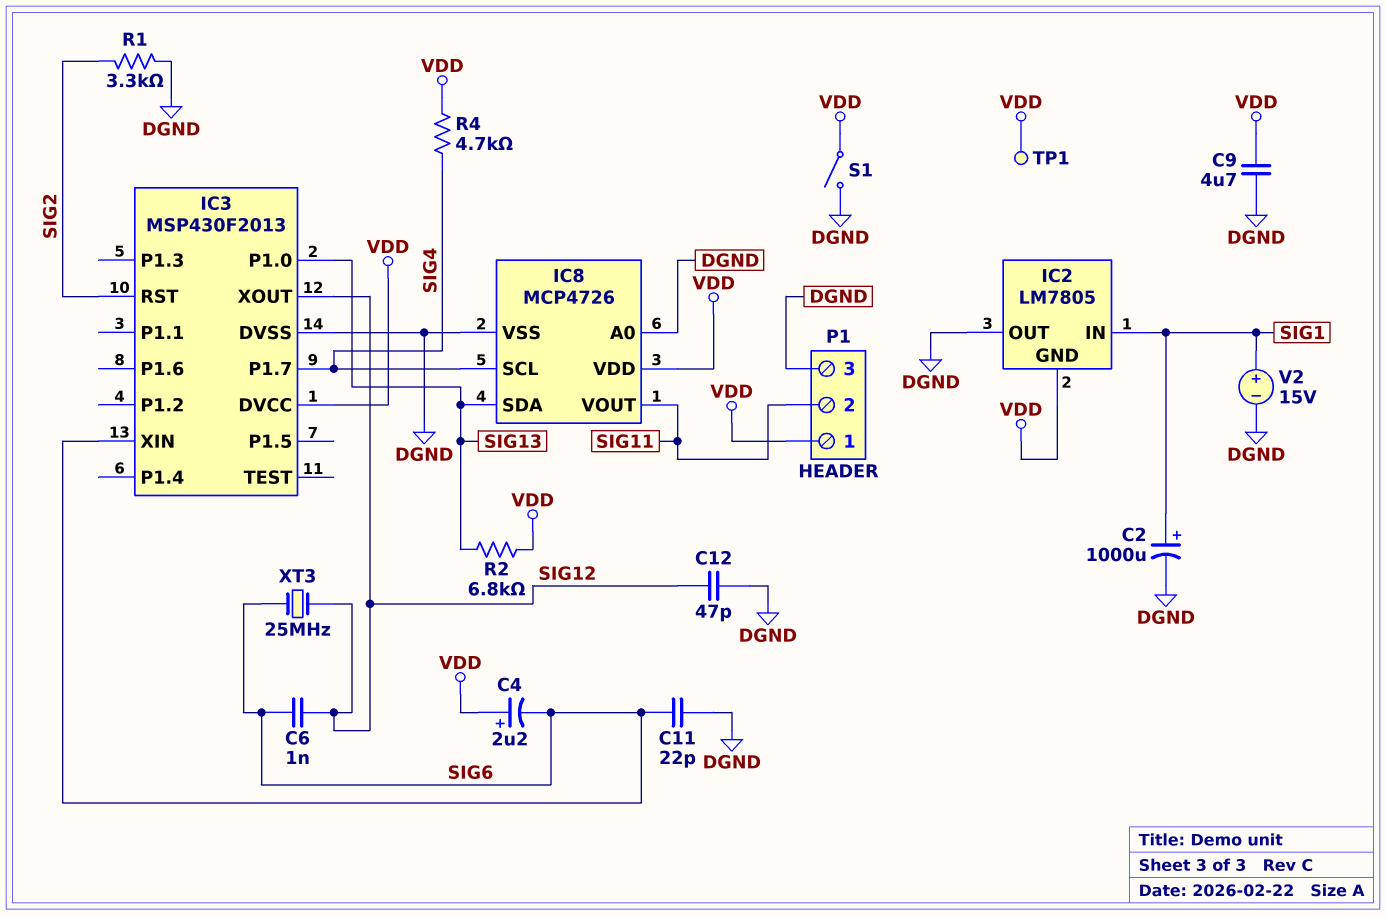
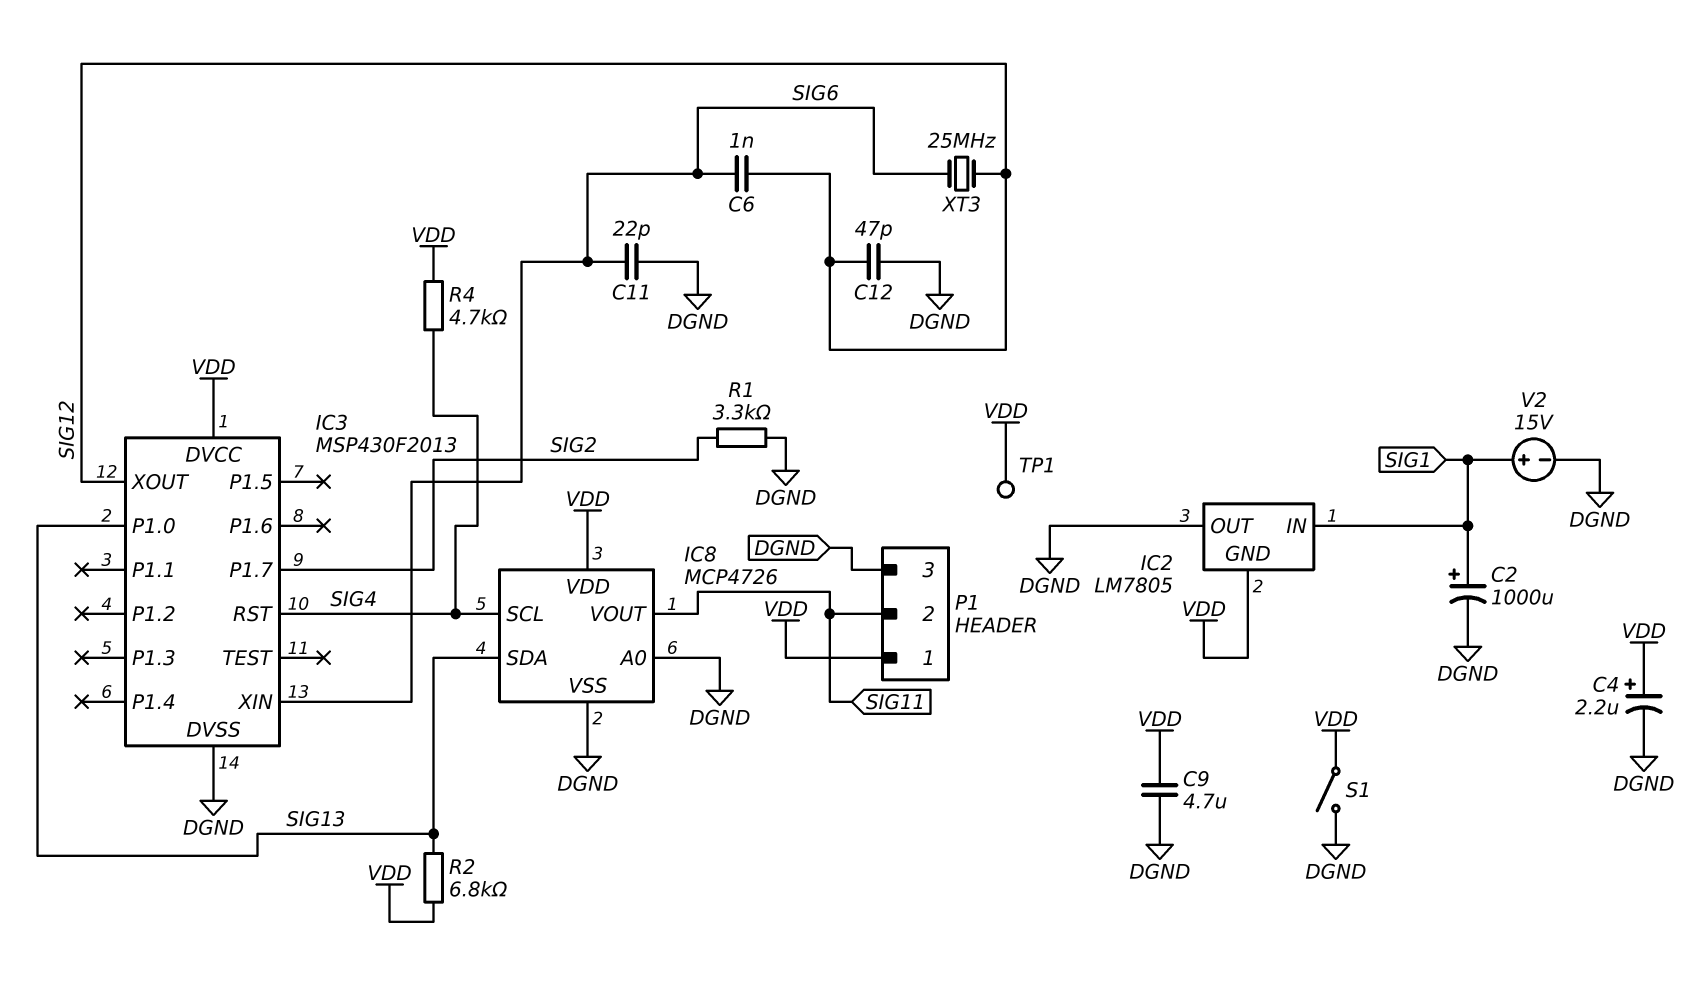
C4: 2.2uF (plus VDD, minus SIG6) -> 2.2uF (plus VDD, minus DGND)
IC3 pin P1.7: SIG4 -> SIG2
IC3 pin RST: SIG2 -> SIG4

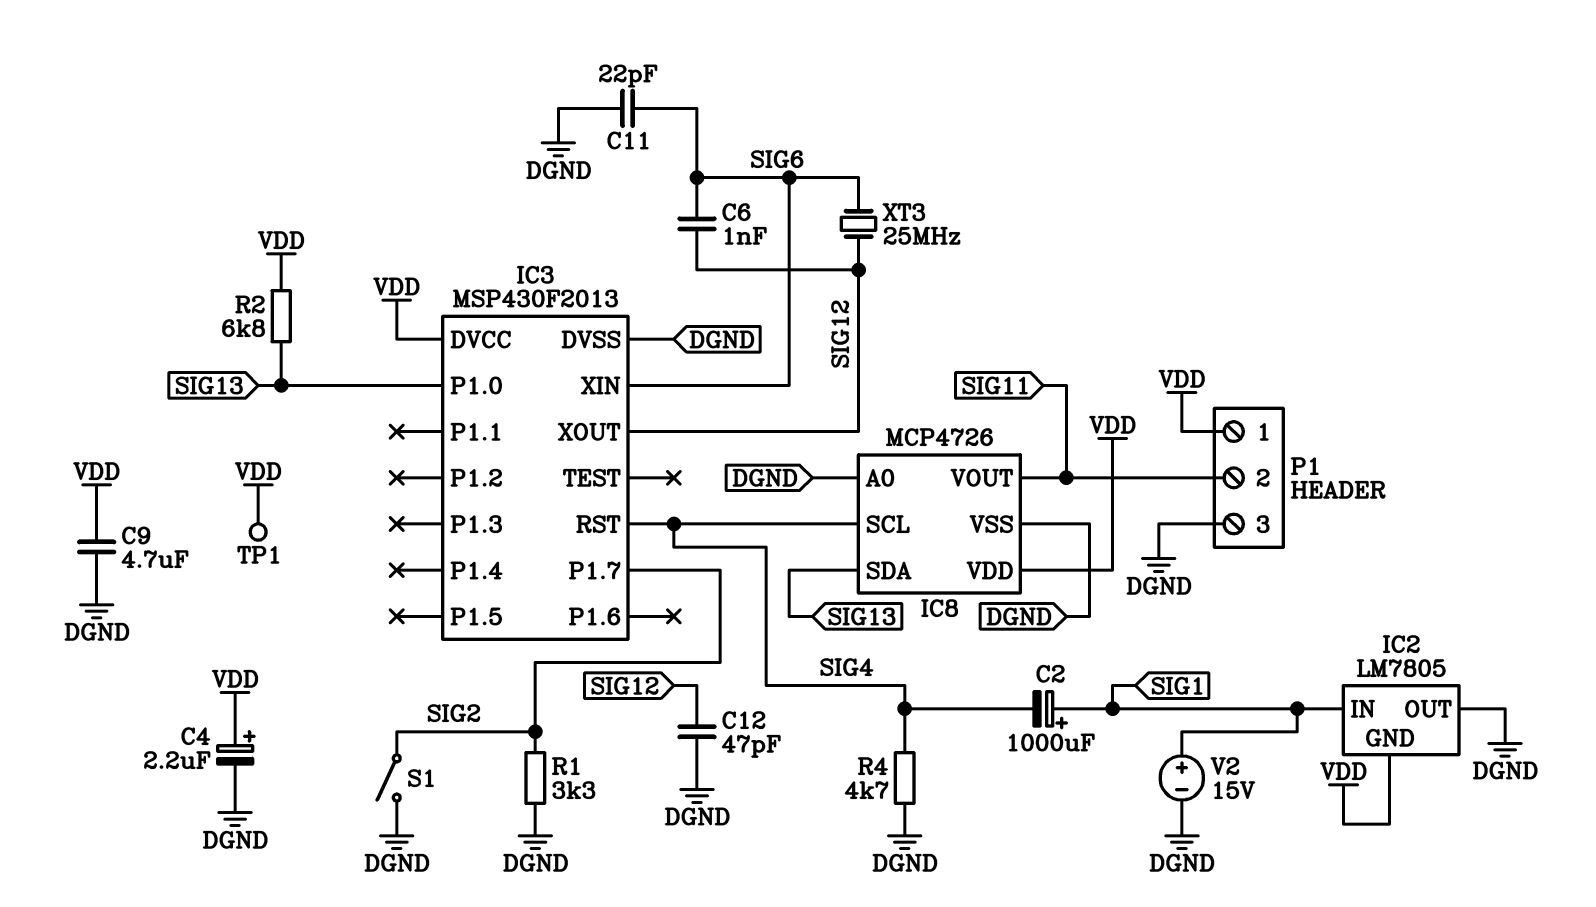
C2: 1000uF (plus SIG1, minus DGND) -> 1000uF (plus SIG1, minus SIG4)
R4: 4.7k (SIG4, VDD) -> 4.7k (DGND, SIG4)
S1: switch (DGND, VDD) -> switch (DGND, SIG2)

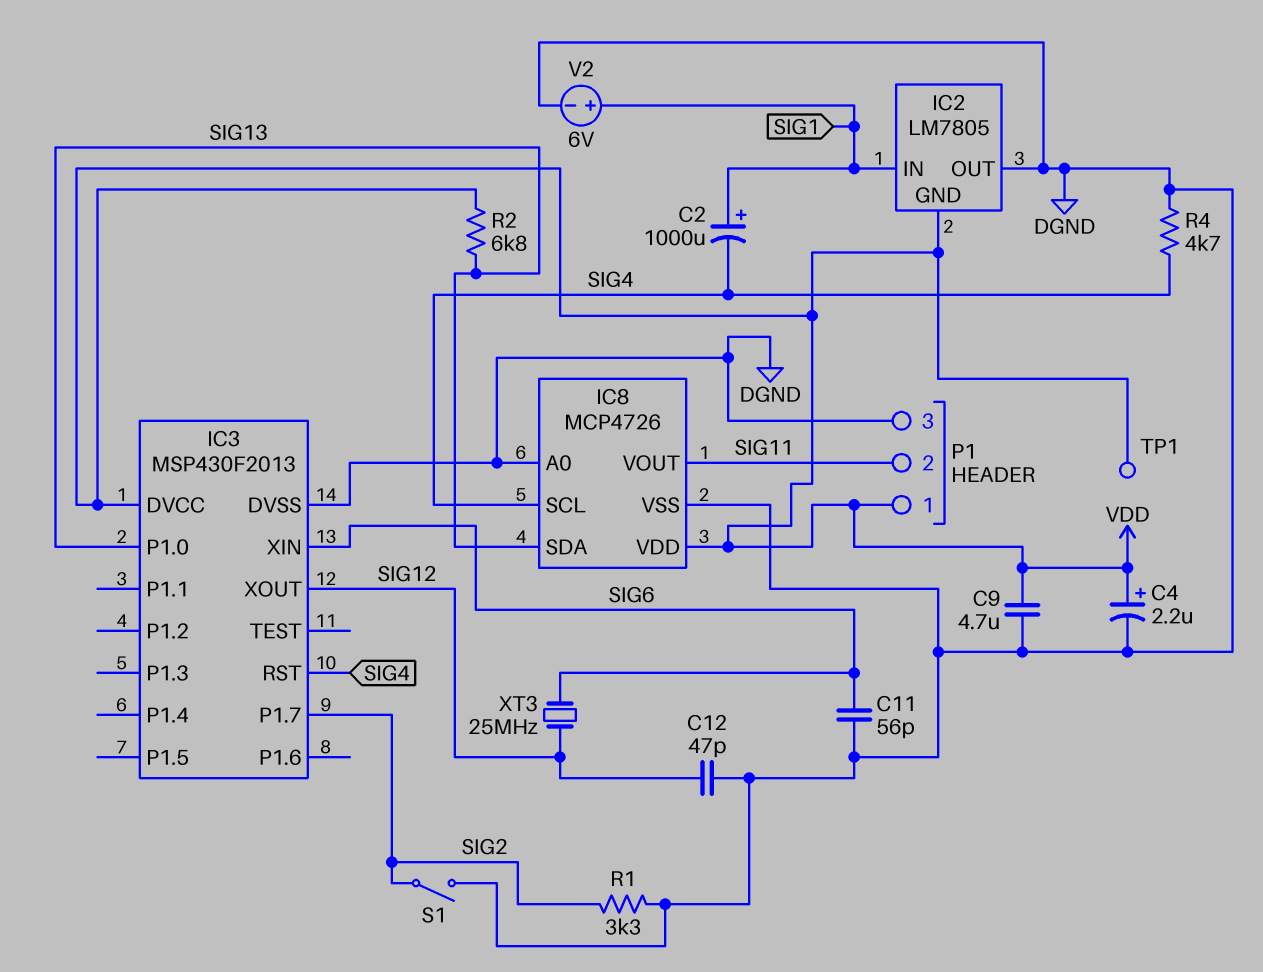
C6: 1nF (SIG6, SIG12) -> none
C11: 22pF (DGND, SIG6) -> 56pF (DGND, SIG6)
V2: 15V (plus SIG1, minus DGND) -> 6V (plus SIG1, minus DGND)

